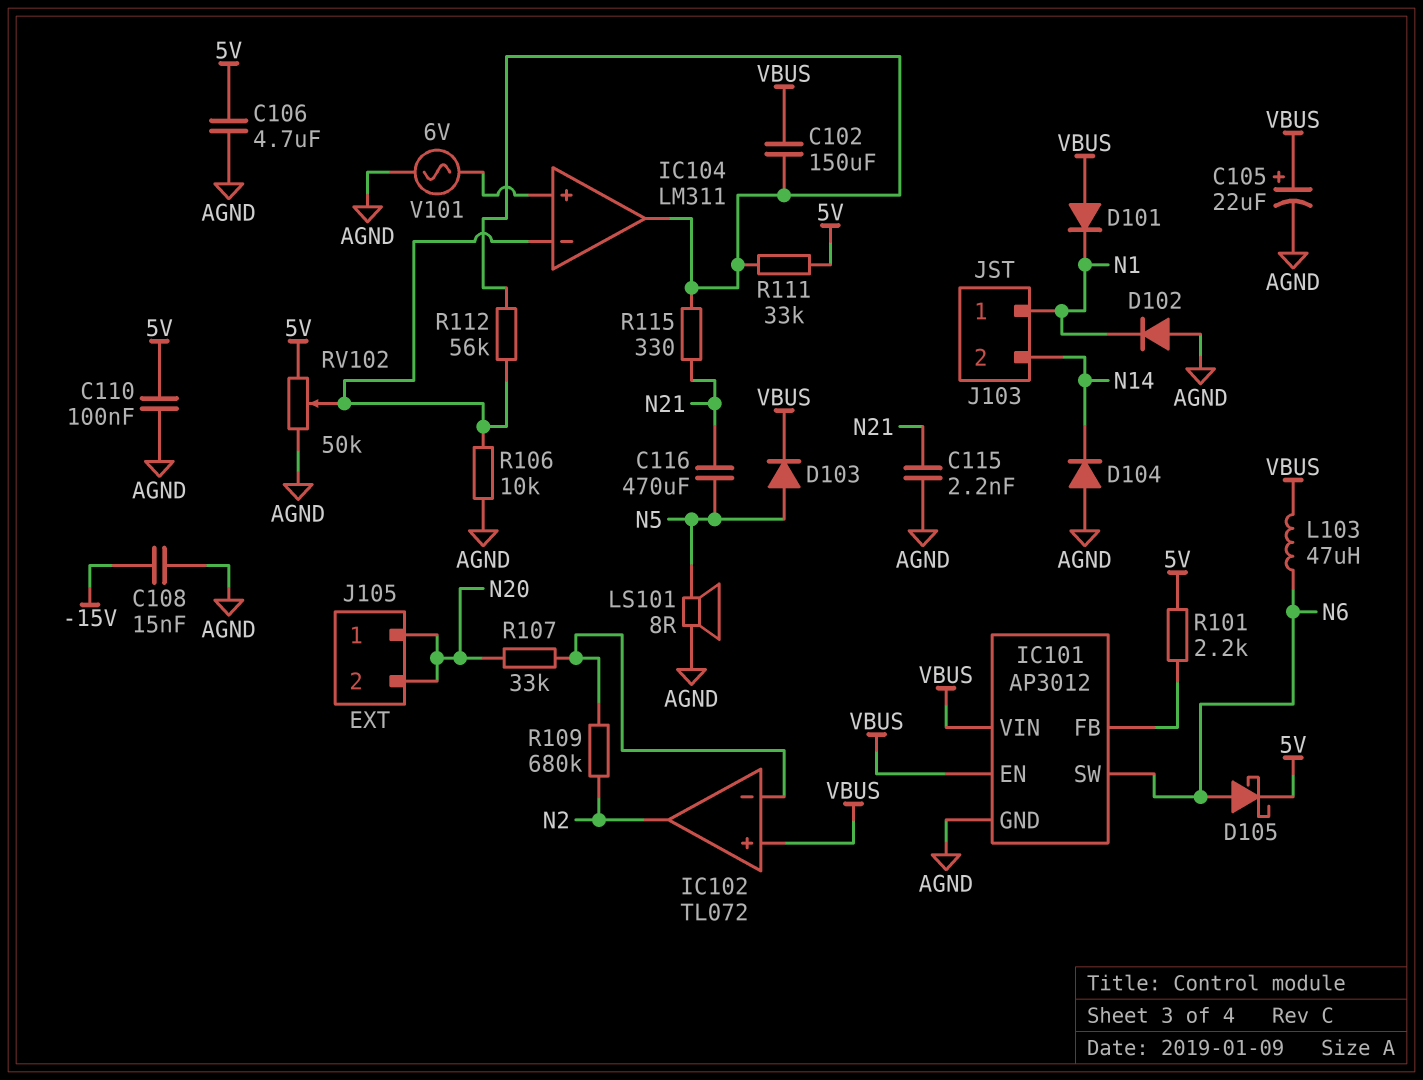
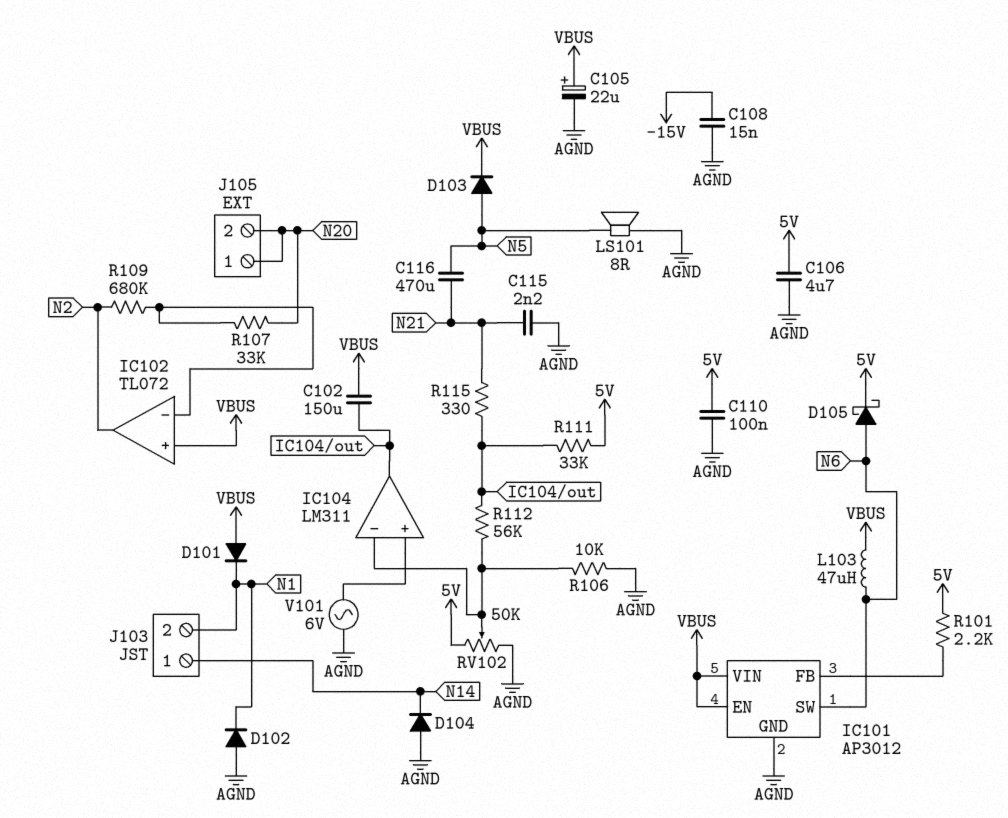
J103 pin 1: N1 -> N14
J103 pin 2: N14 -> N1

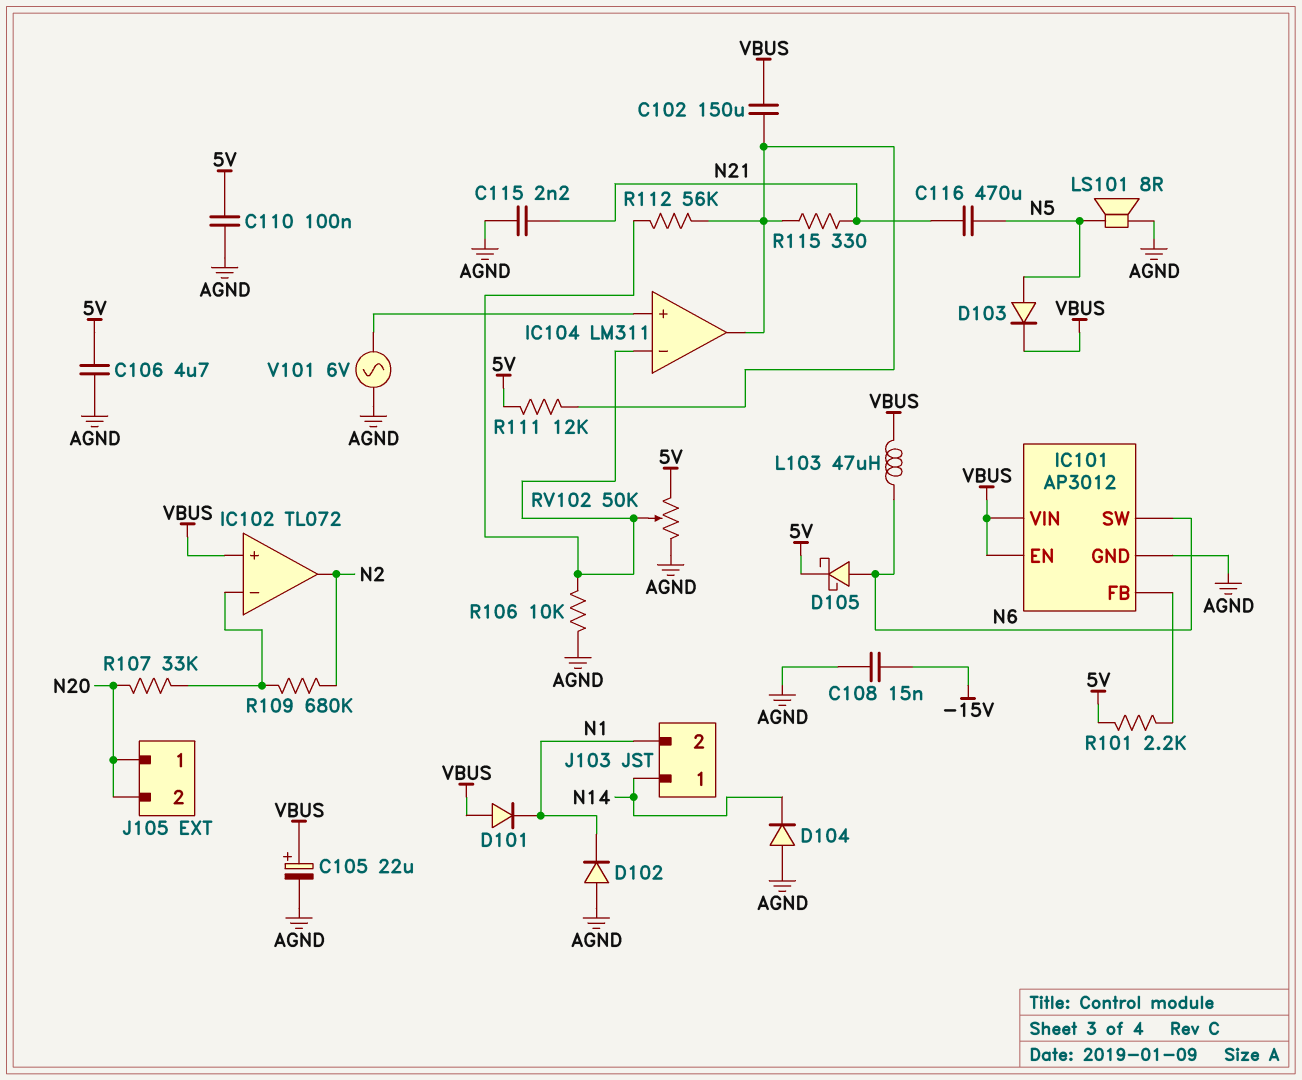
R111: 33k (5V, IC104/out) -> 12k (5V, IC104/out)

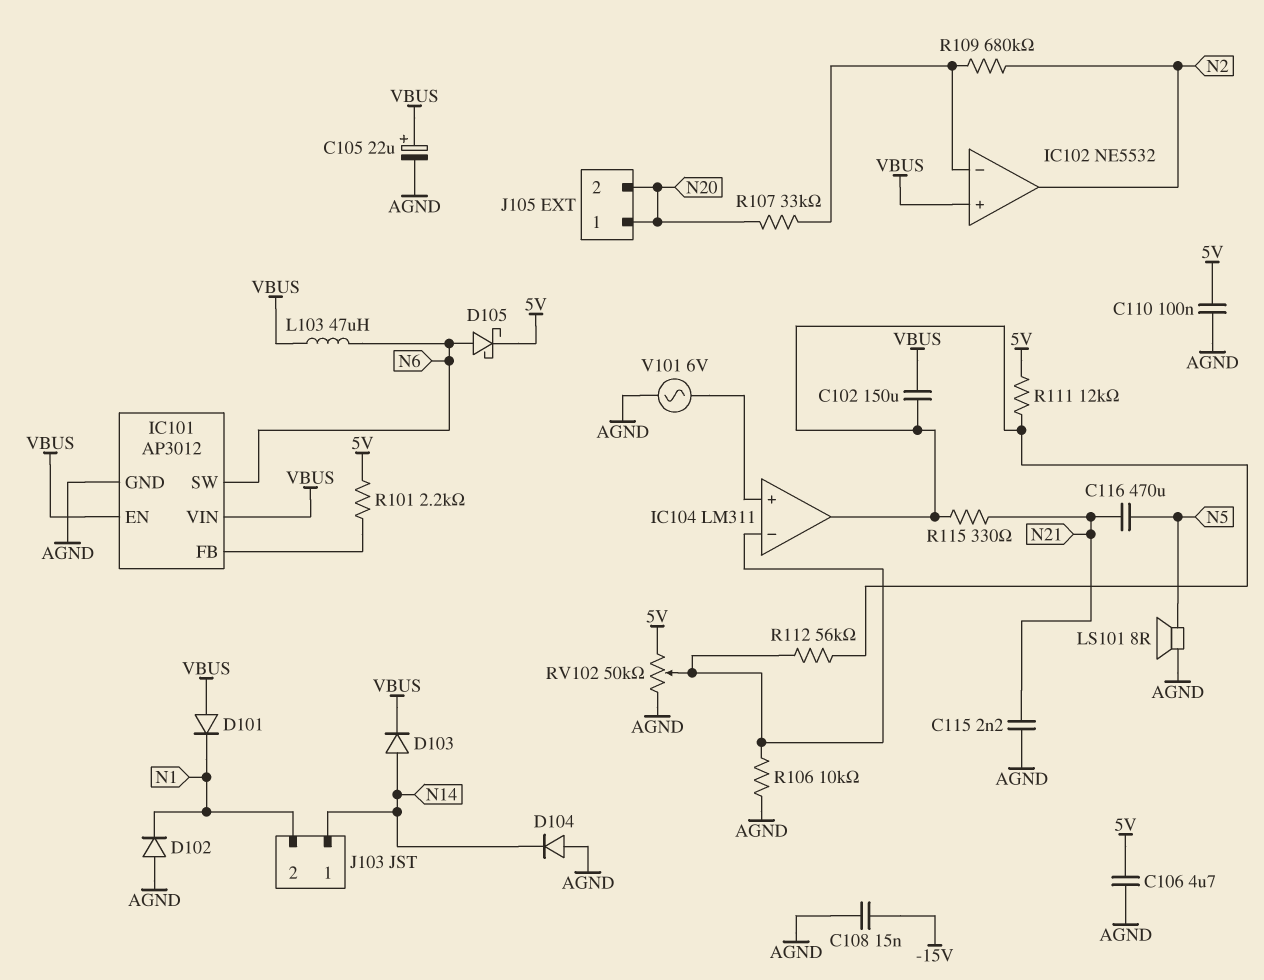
D103: diode (A N5, K VBUS) -> diode (A N14, K VBUS)
IC102: TL072 -> NE5532

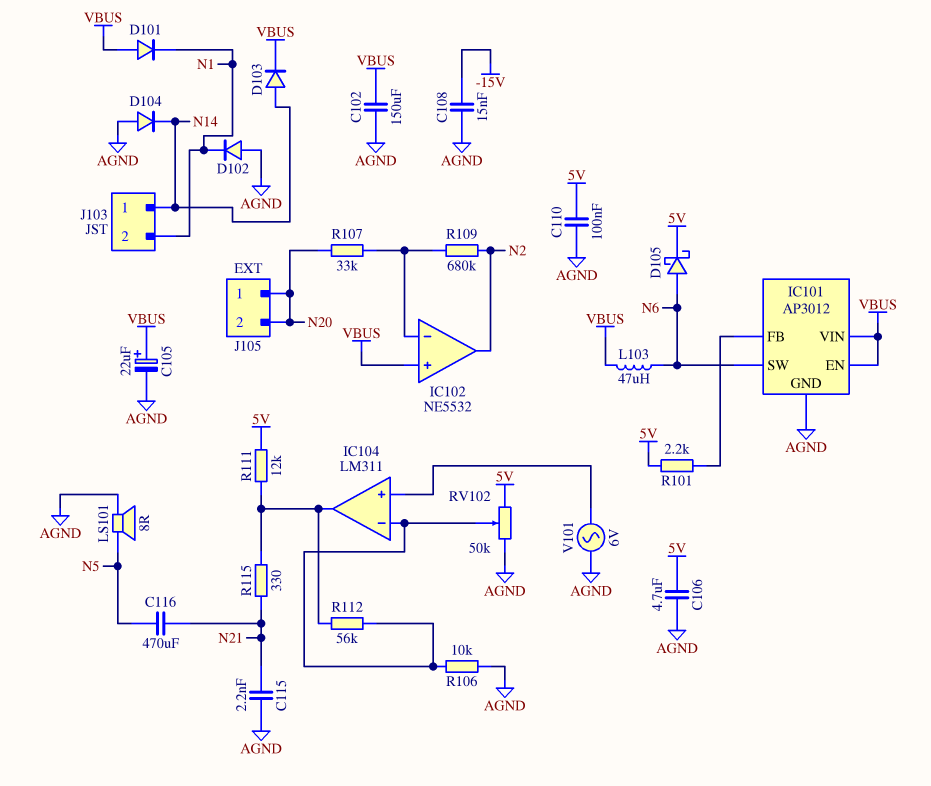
C102: 150uF (IC104/out, VBUS) -> 150uF (AGND, VBUS)

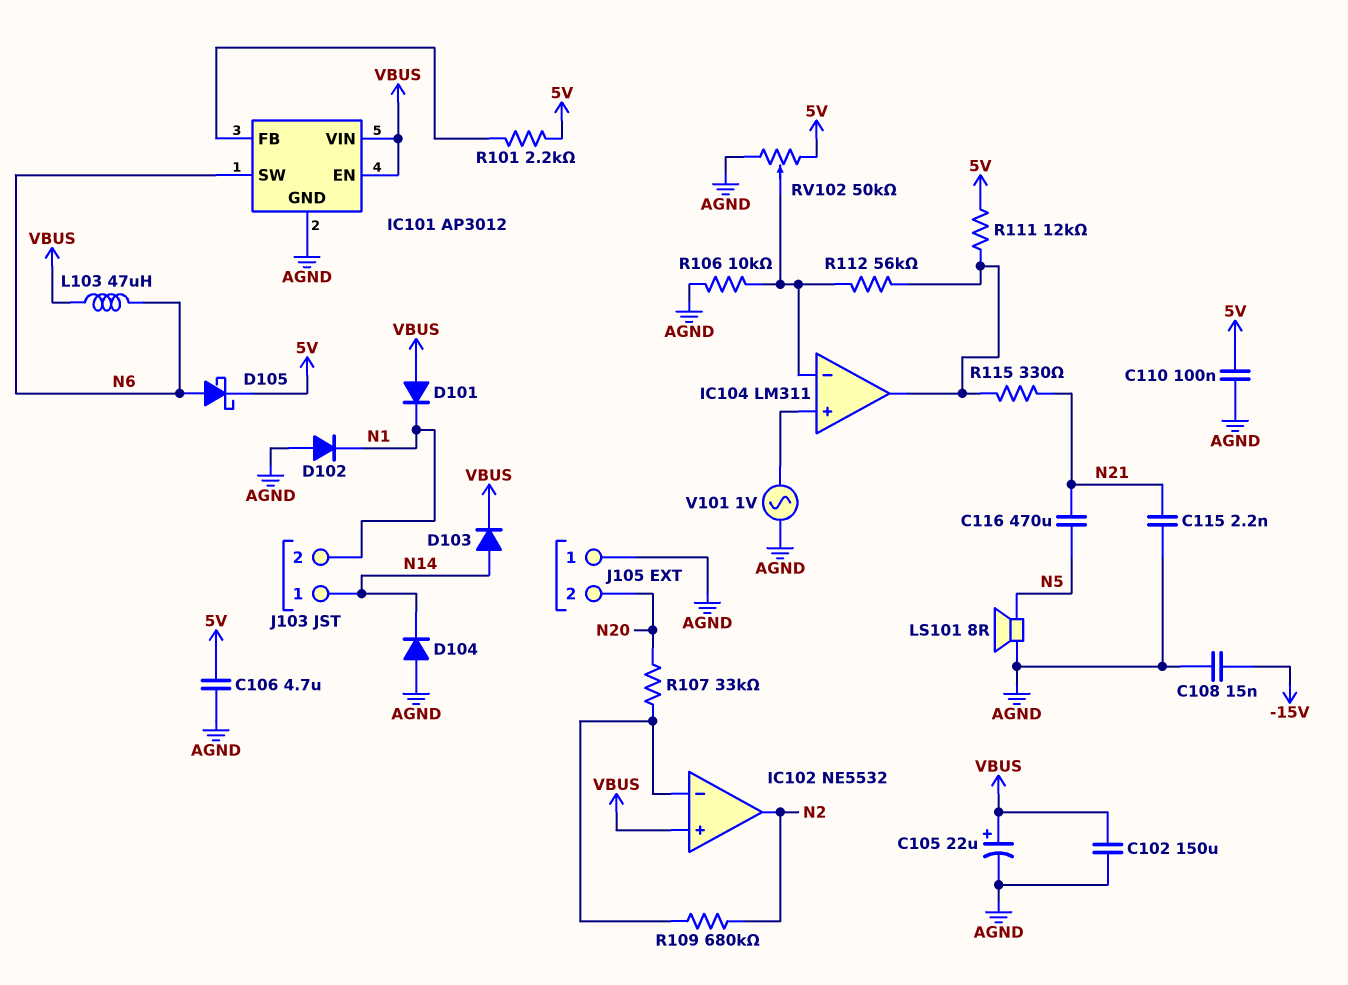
J105 pin 1: N20 -> AGND
V101: AC 6V (AGND, IC104/in+) -> AC 1V (AGND, IC104/in+)

